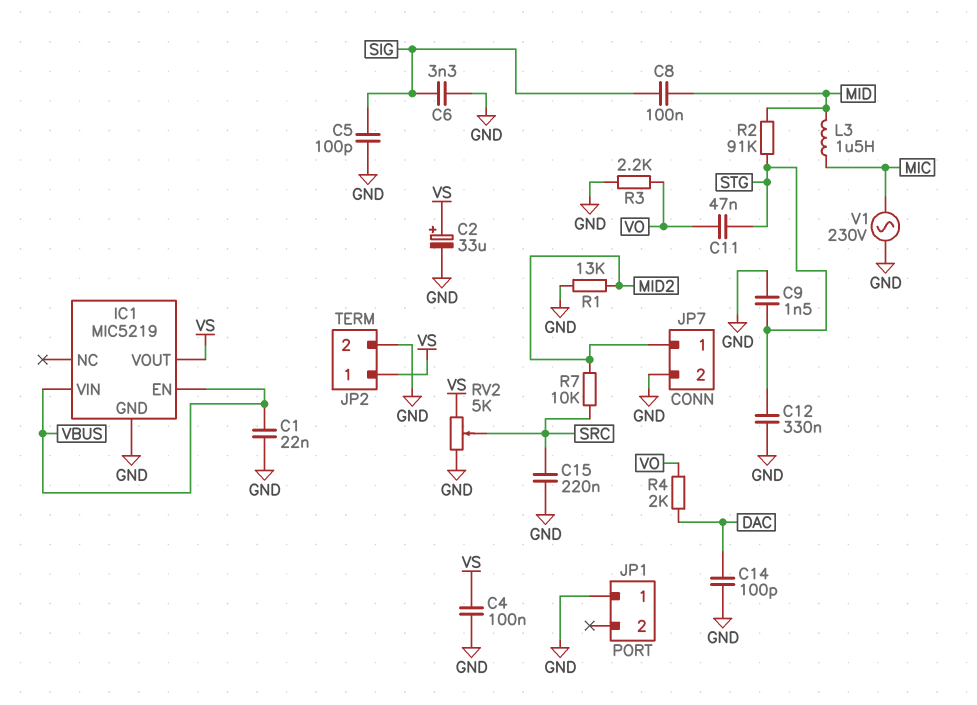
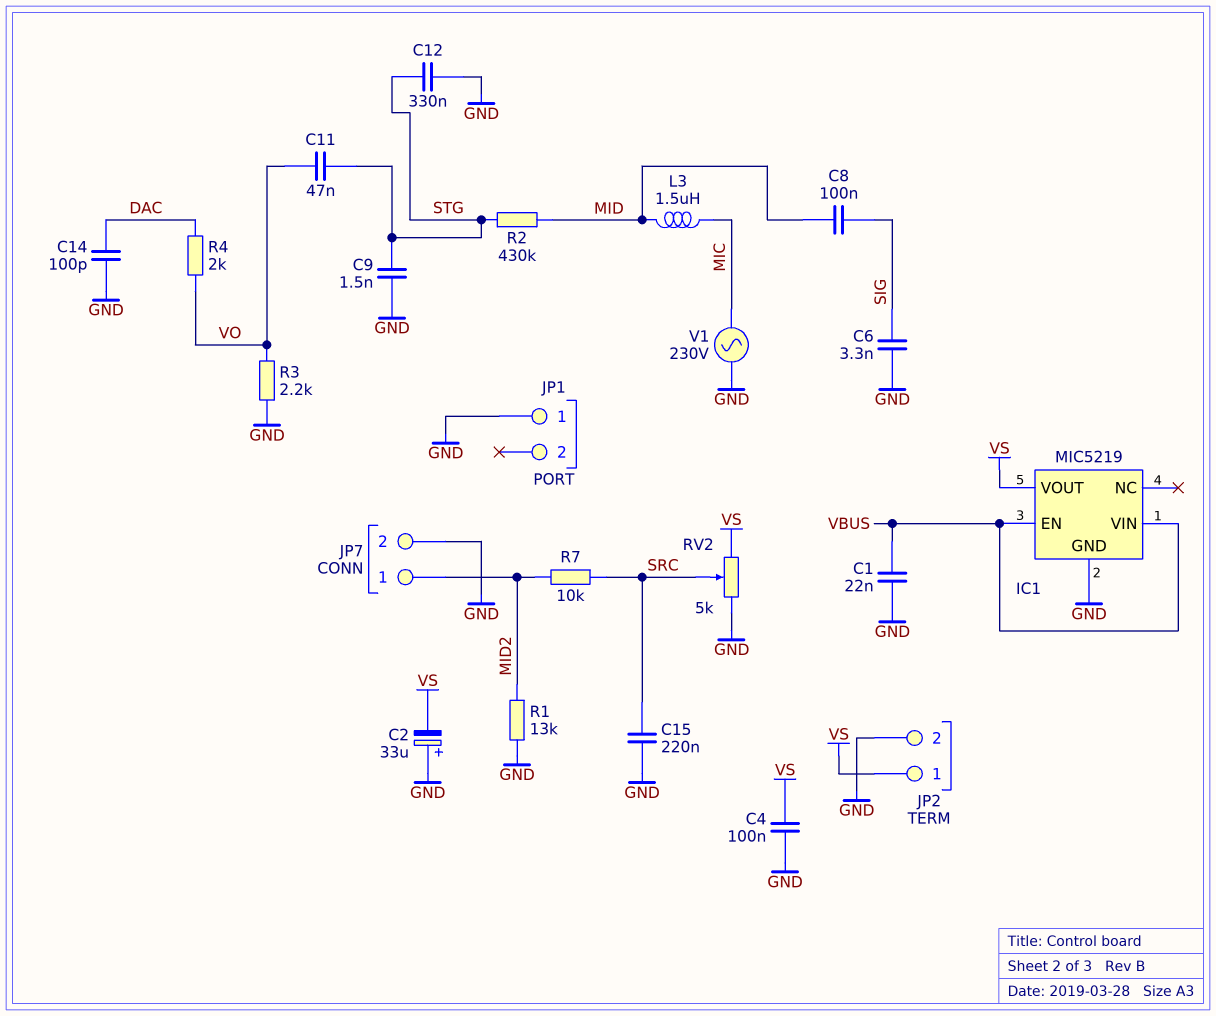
C2: 33uF (plus VS, minus GND) -> 33uF (plus GND, minus VS)
C5: 100pF (GND, SIG) -> none
R2: 91k (MID, STG) -> 430k (MID, STG)

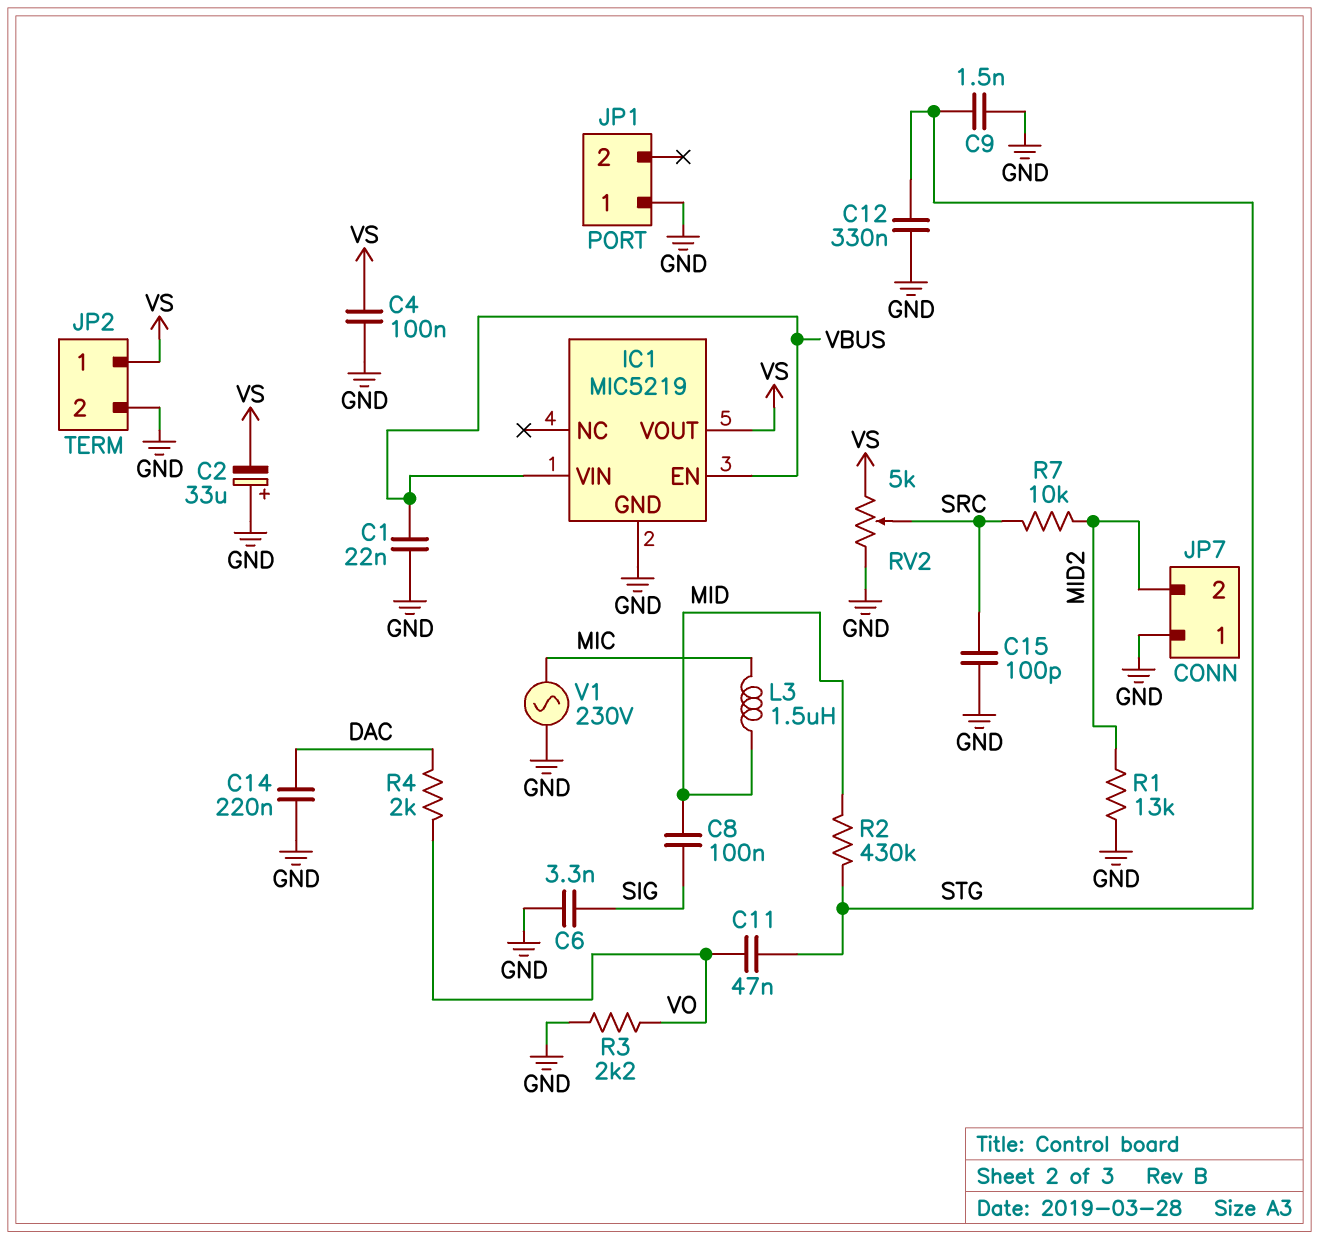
C14: 100pF (DAC, GND) -> 220nF (DAC, GND)
C15: 220nF (GND, SRC) -> 100pF (GND, SRC)
JP7 pin 1: MID2 -> GND
JP7 pin 2: GND -> MID2

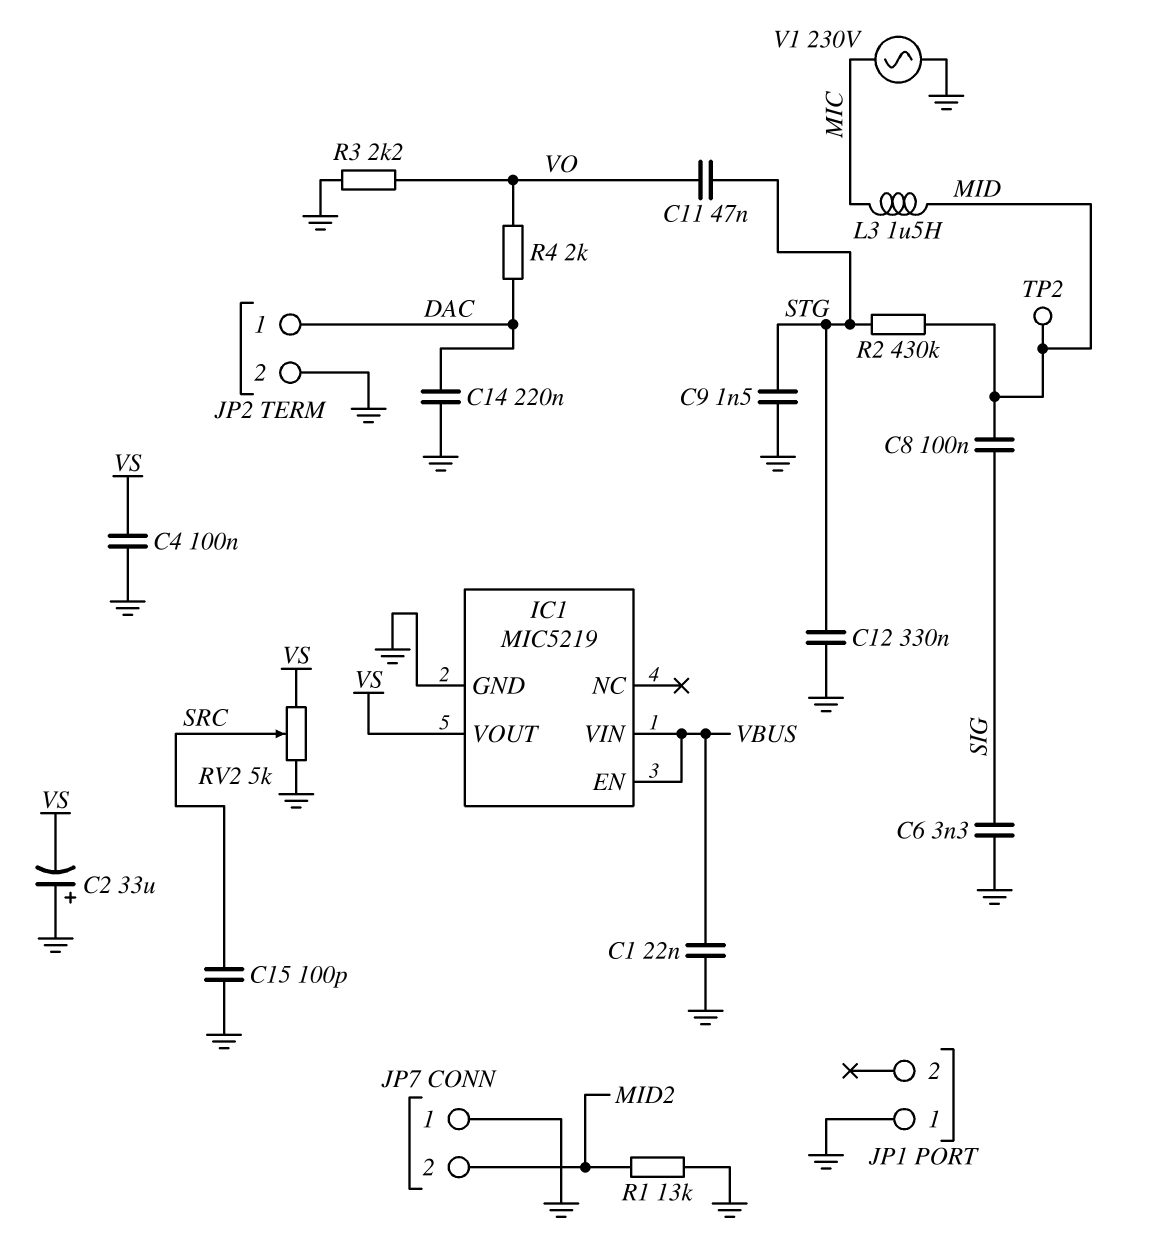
JP2 pin 1: VS -> DAC
R7: 10k (MID2, SRC) -> none
TP2: none -> test point (MID)

